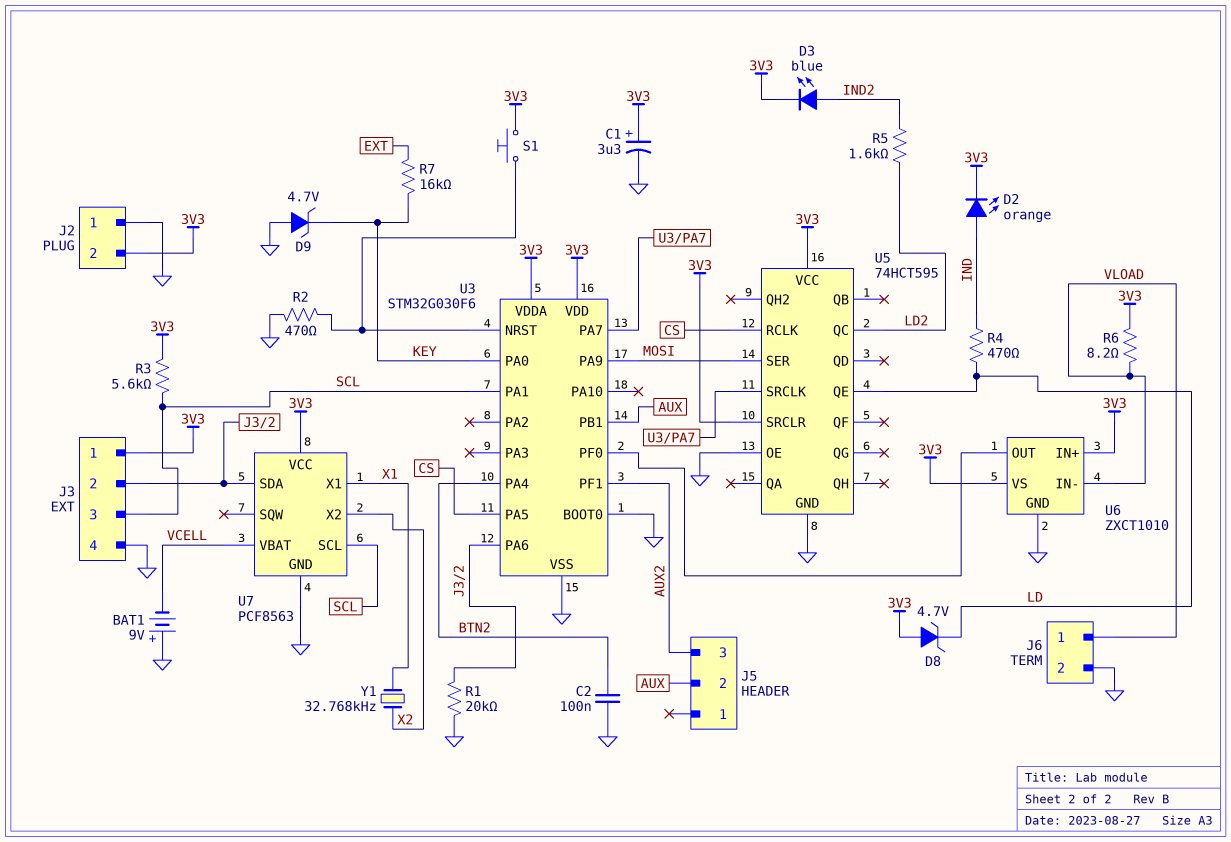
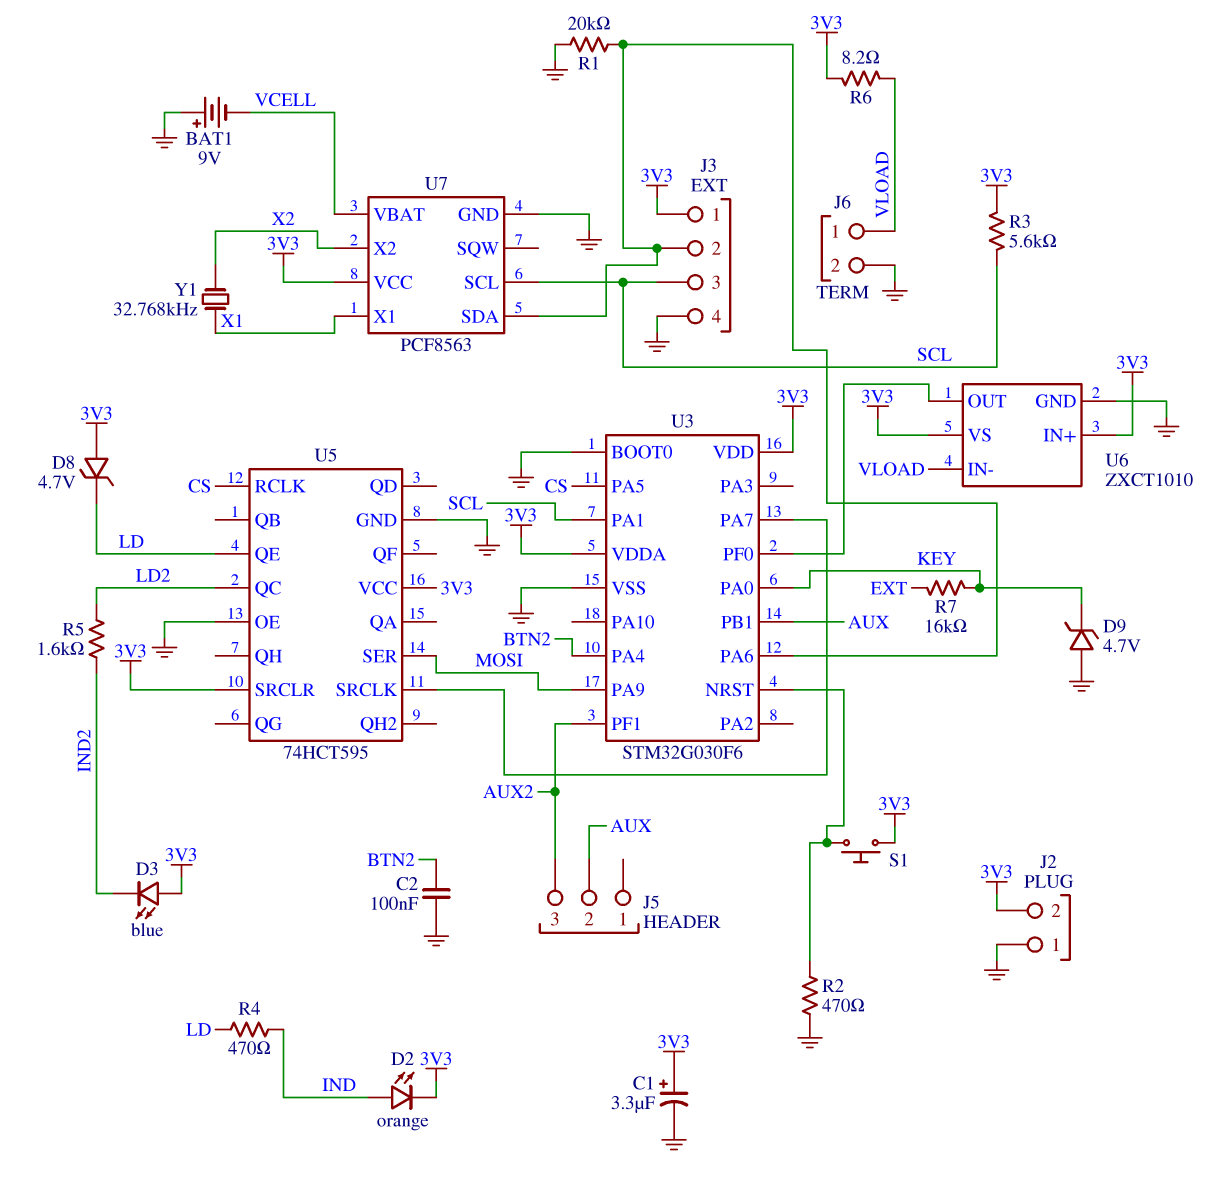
D3: LED blue (A IND2, K 3V3) -> LED blue (A 3V3, K IND2)

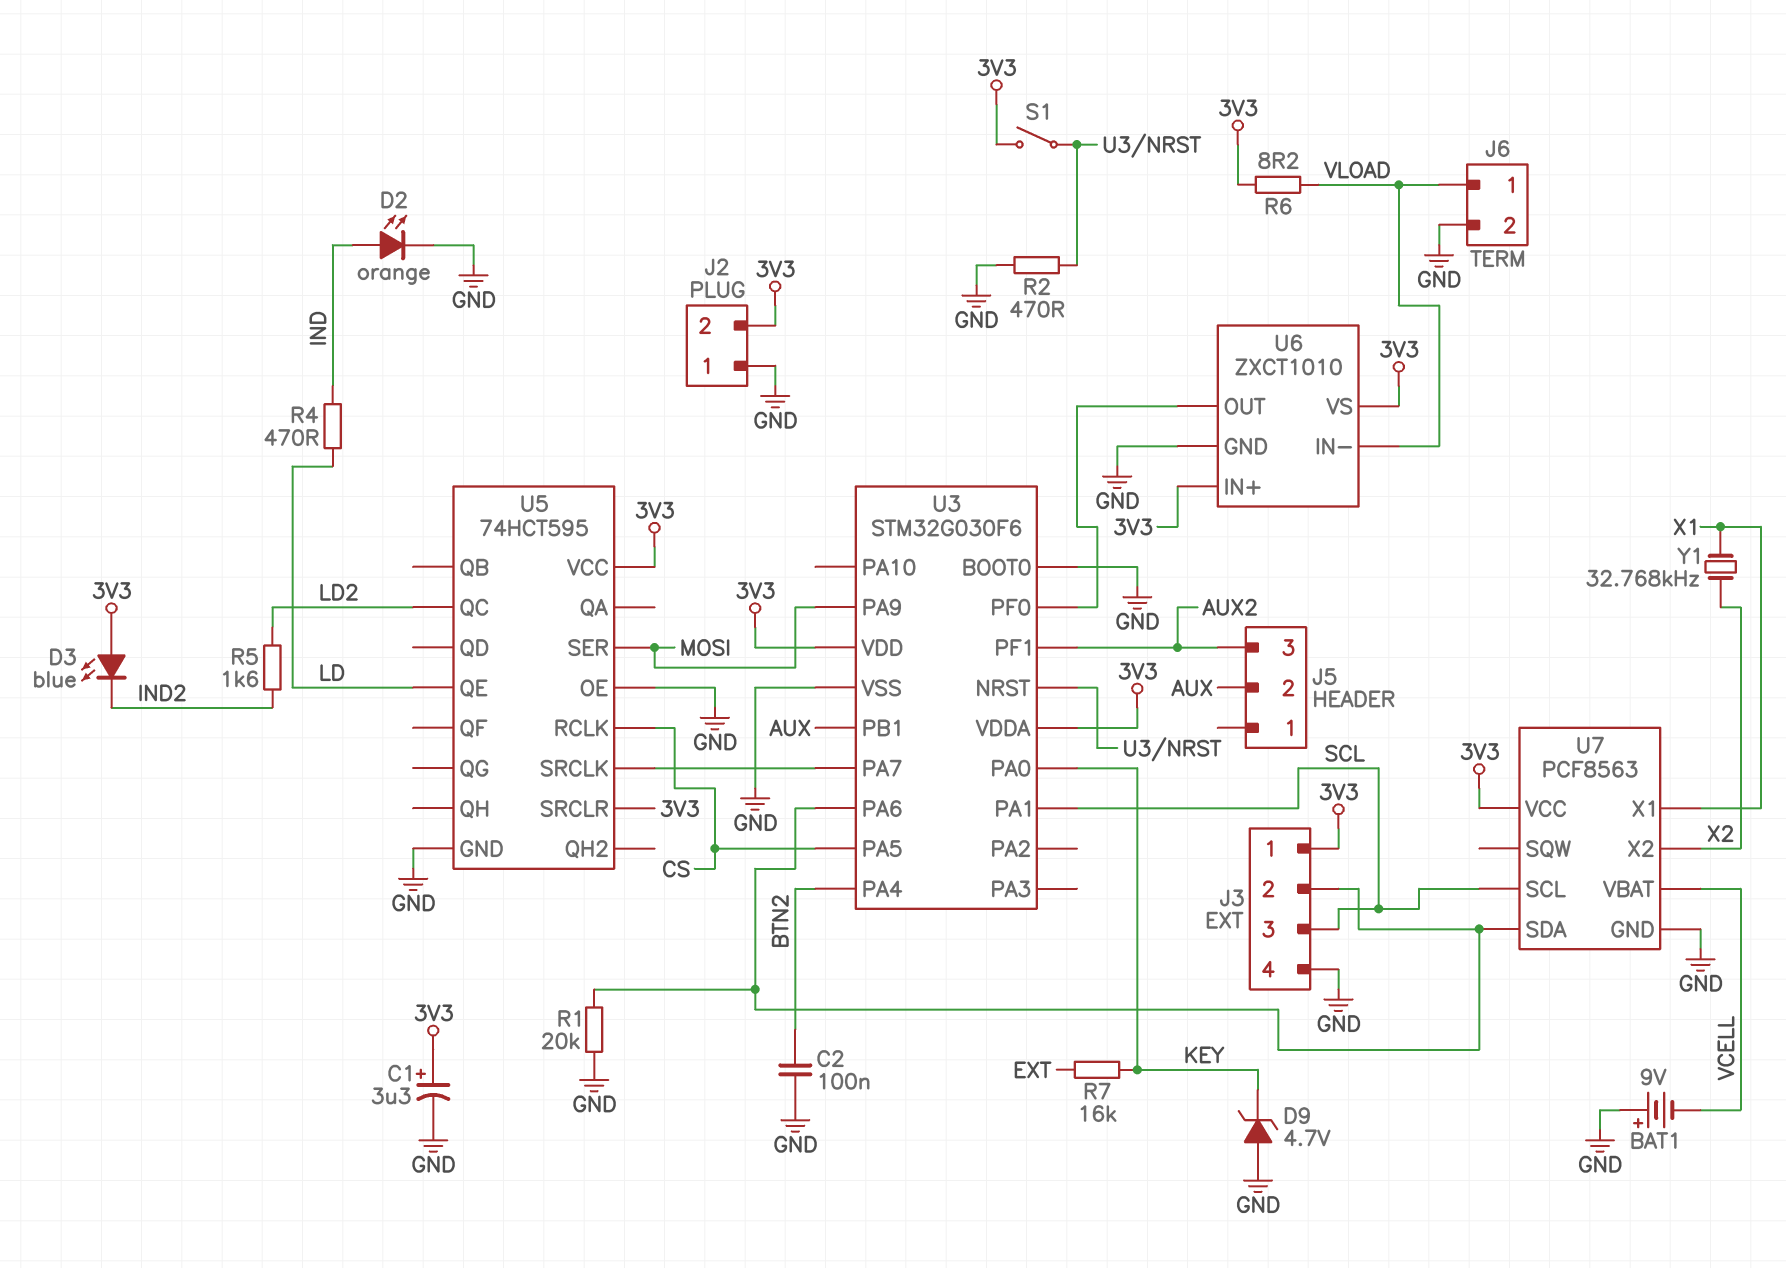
D2: LED orange (A IND, K 3V3) -> LED orange (A IND, K GND)
D8: zener 4.7V (A 3V3, K LD) -> none
R3: 5.6k (3V3, SCL) -> none
S1: button (3V3, U3/NRST) -> switch (3V3, U3/NRST)

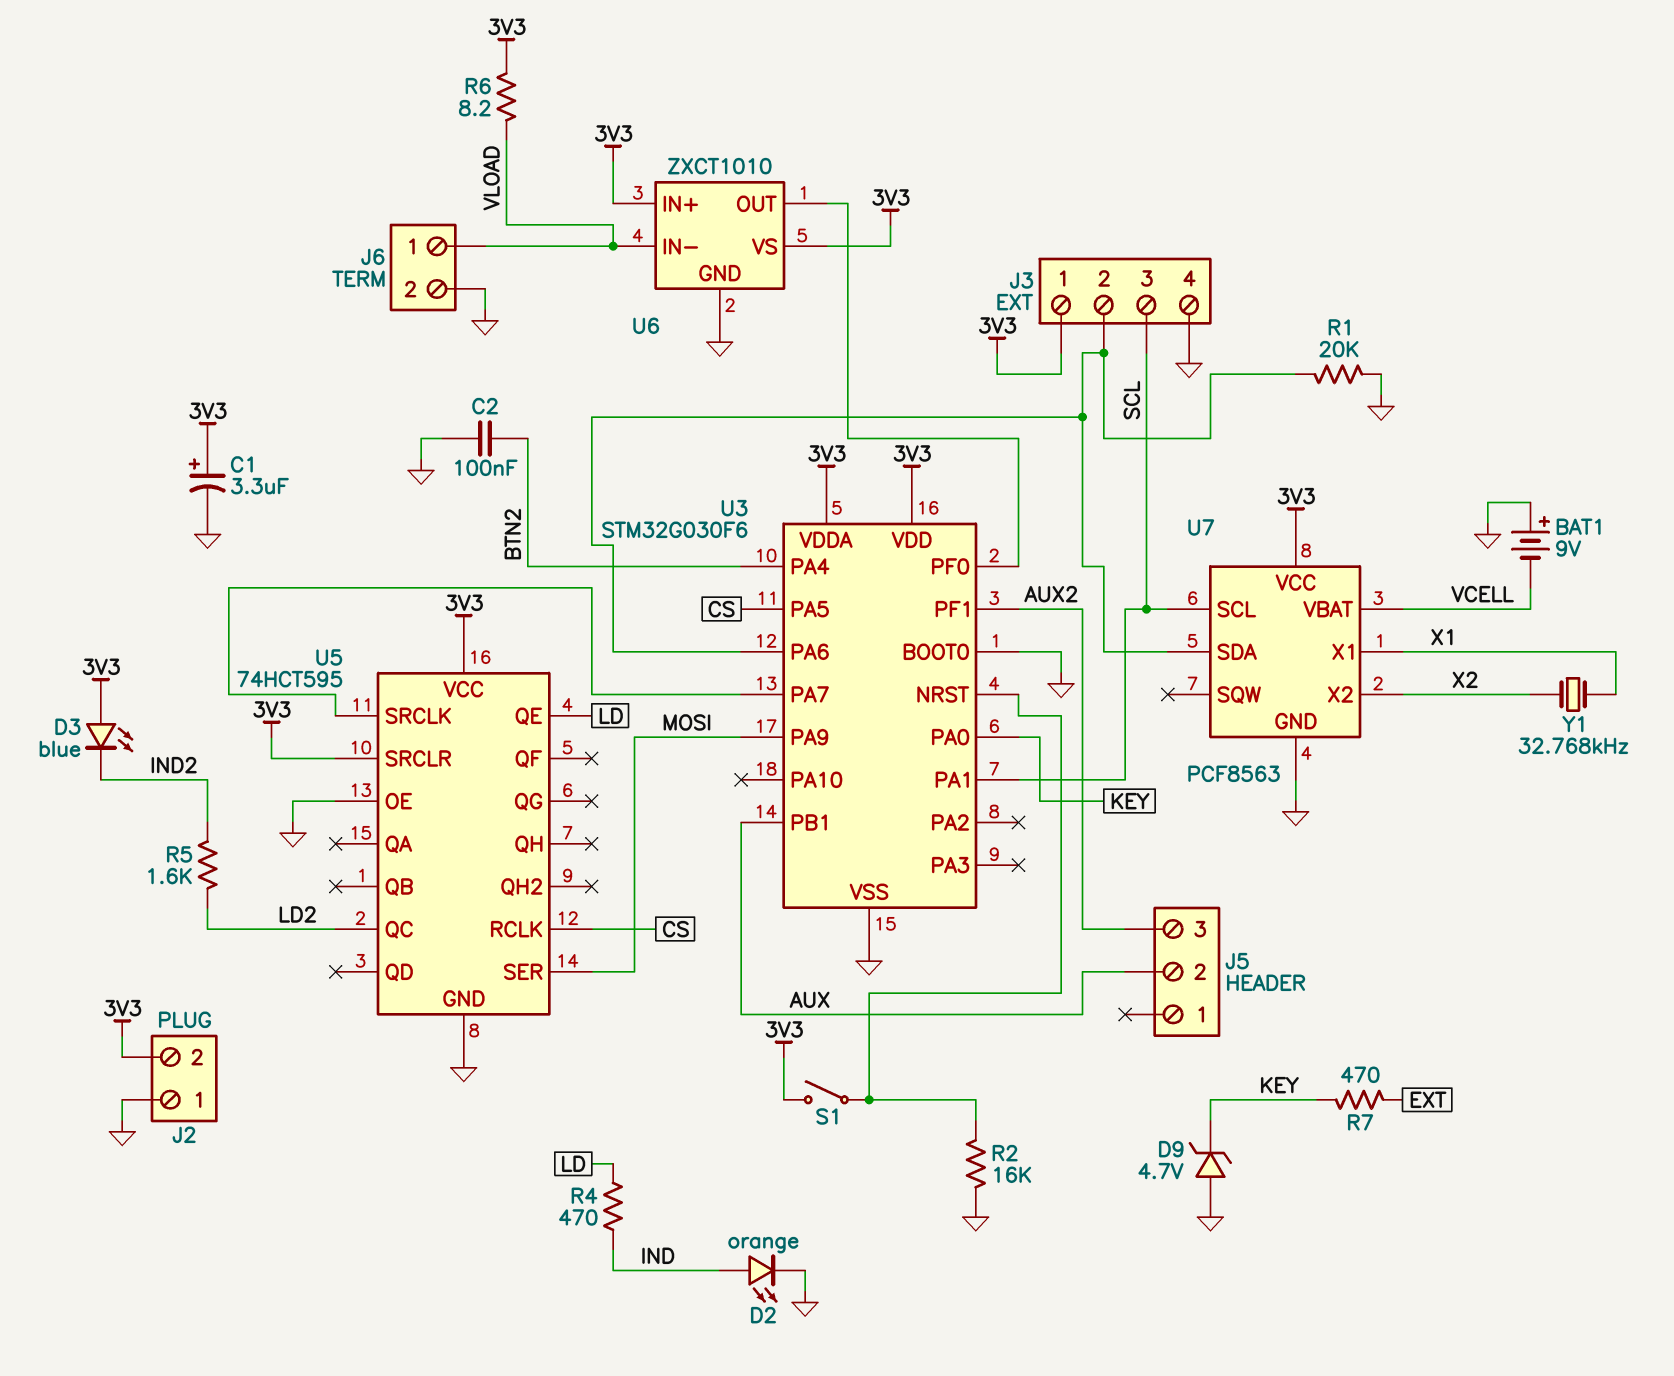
R2: 470 (GND, U3/NRST) -> 16k (GND, U3/NRST)
R7: 16k (EXT, KEY) -> 470 (EXT, KEY)

